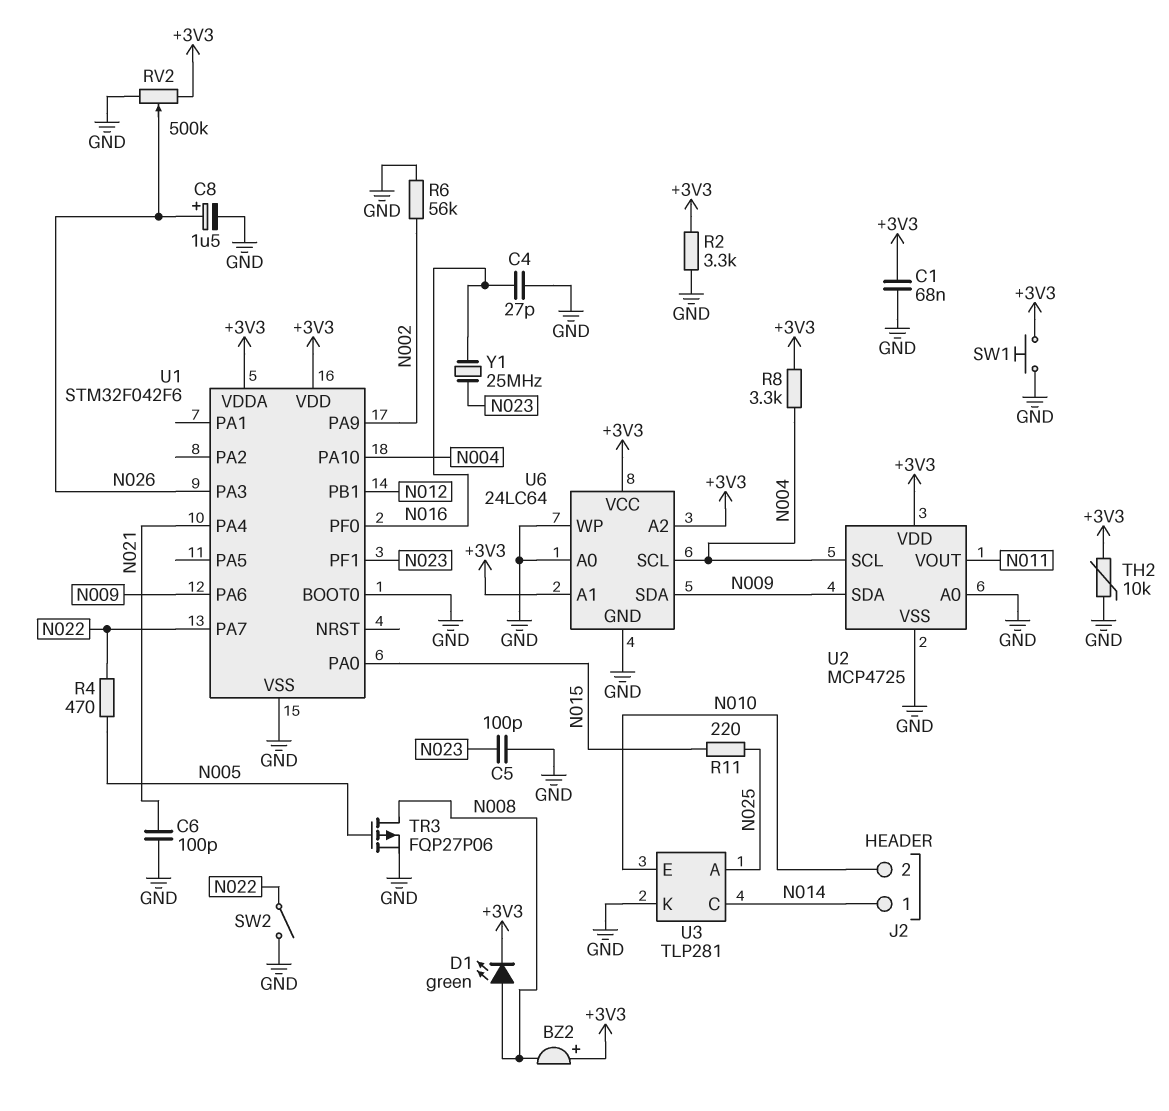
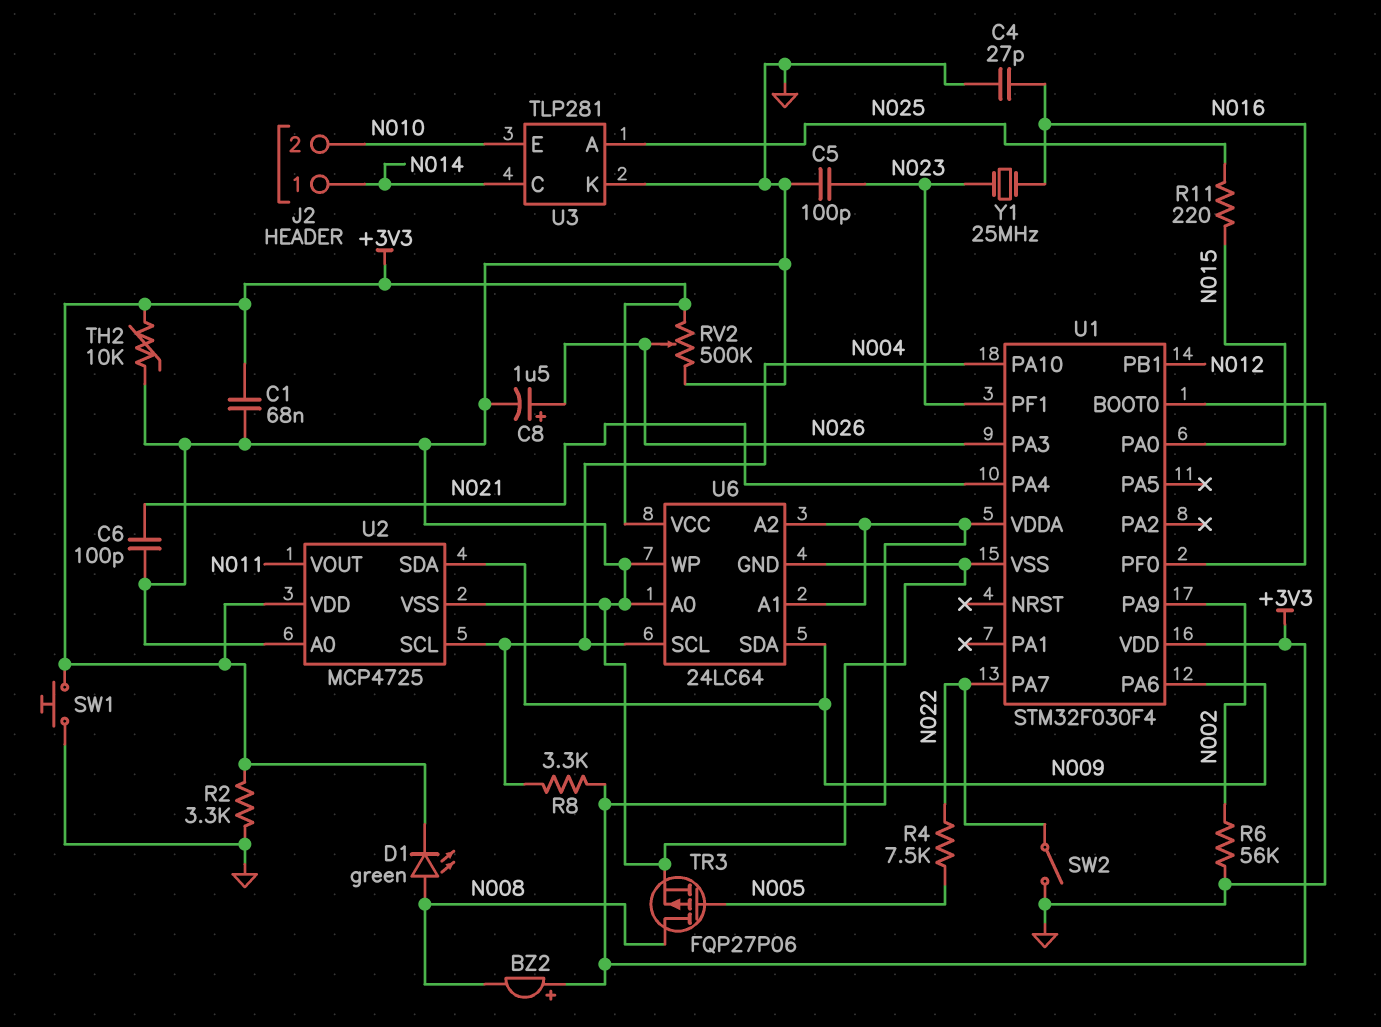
R4: 470 (N005, N022) -> 7.5k (N005, N022)
U1: STM32F042F6 -> STM32F030F4

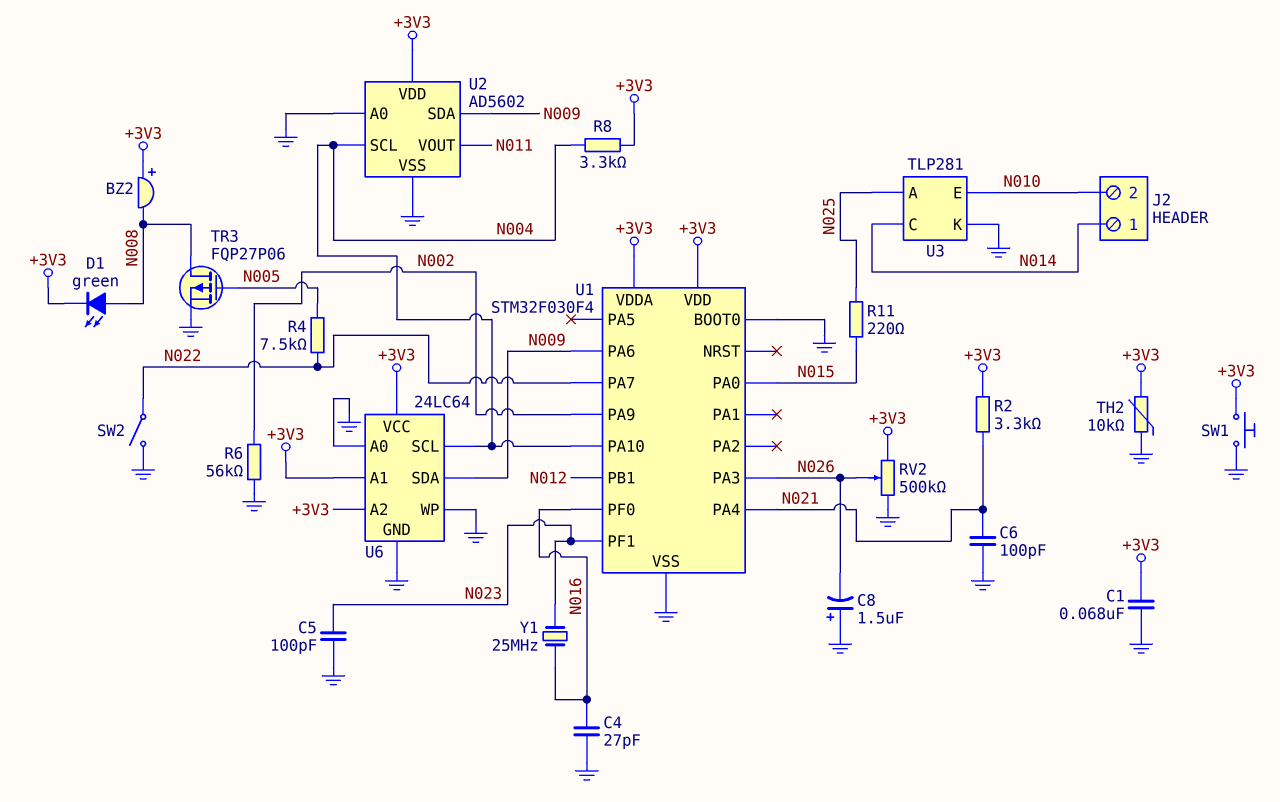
C8: 1.5uF (plus N026, minus GND) -> 1.5uF (plus GND, minus N026)
R2: 3.3k (+3V3, GND) -> 3.3k (+3V3, N021)
U2: MCP4725 -> AD5602

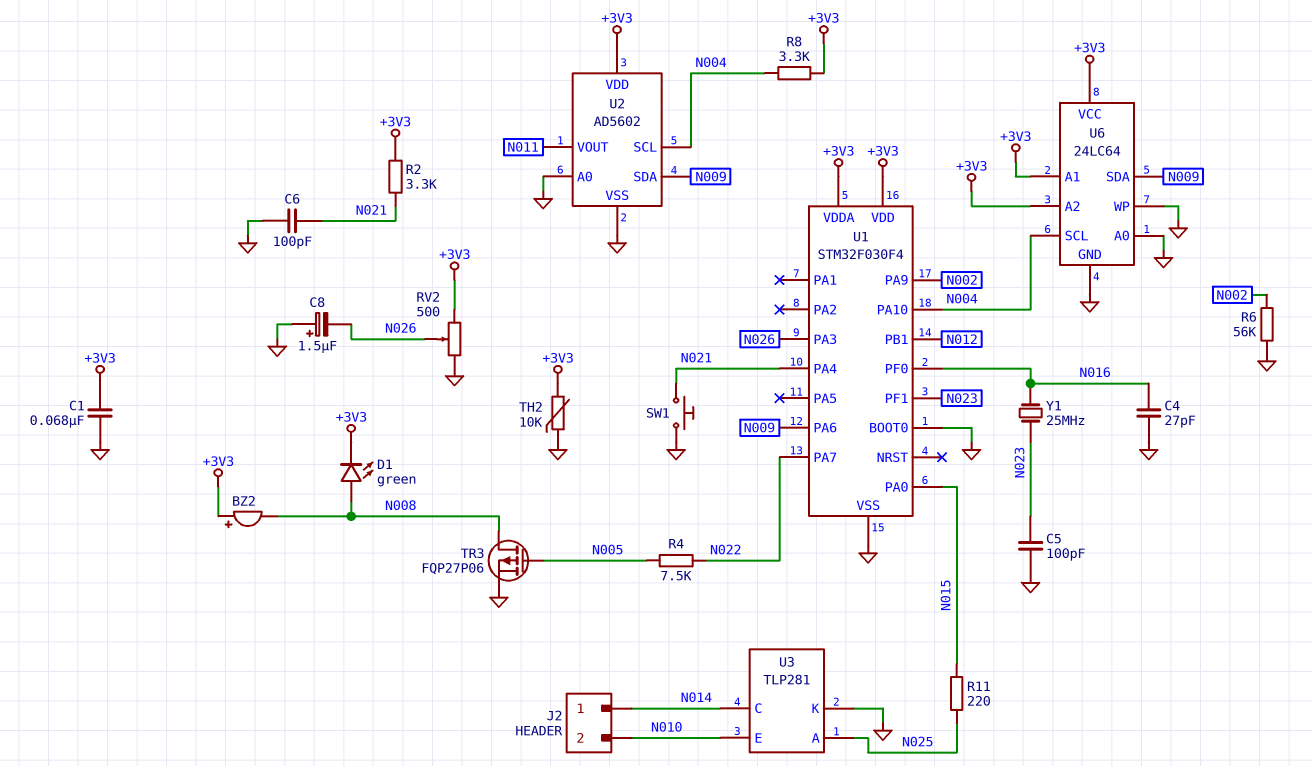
RV2: 500k (+3V3, GND, wiper N026) -> 500 (+3V3, GND, wiper N026)
SW1: button (+3V3, GND) -> button (GND, N021)
SW2: switch (GND, N022) -> none

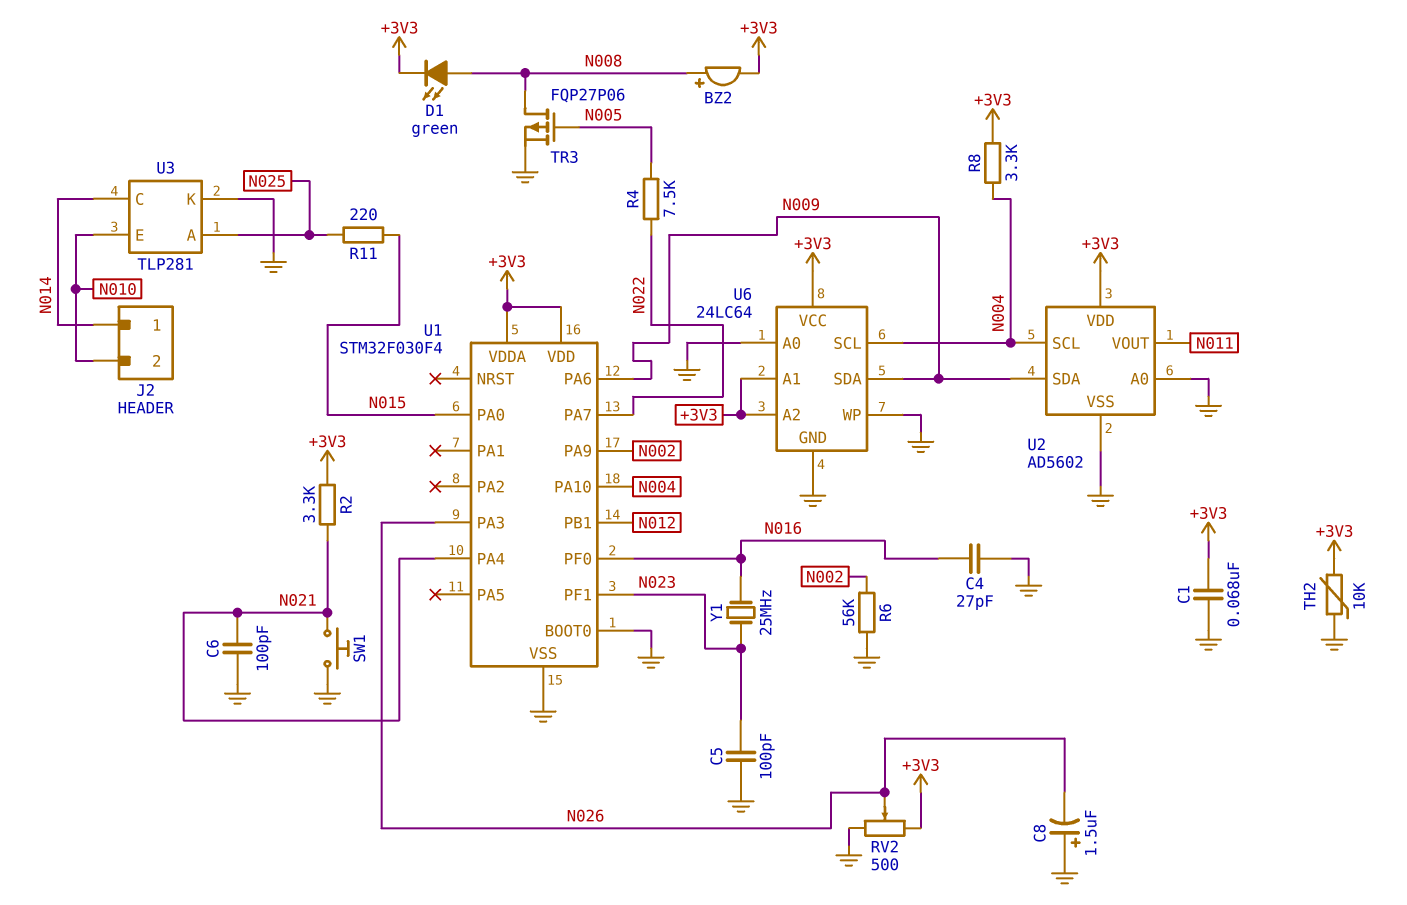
BZ2: buzzer (plus +3V3, minus N008) -> buzzer (plus N008, minus +3V3)

